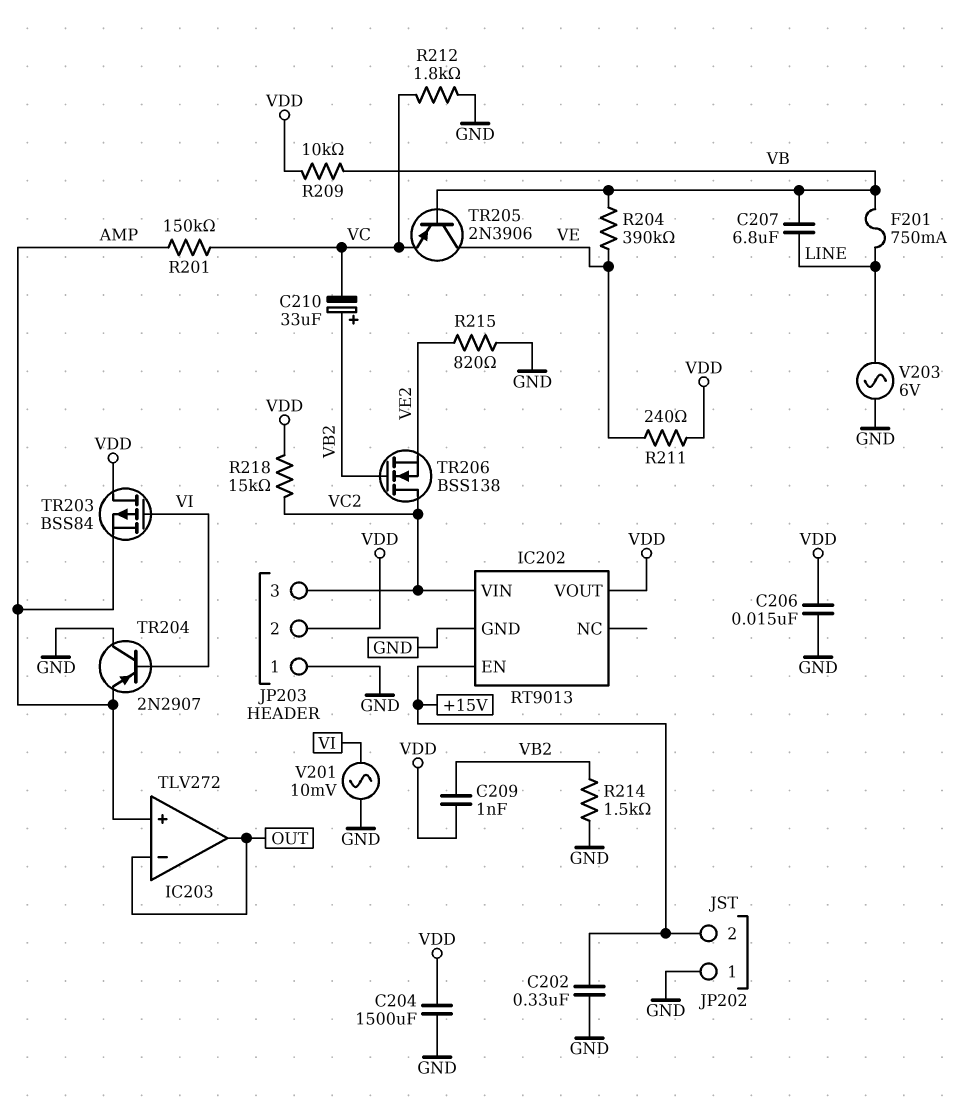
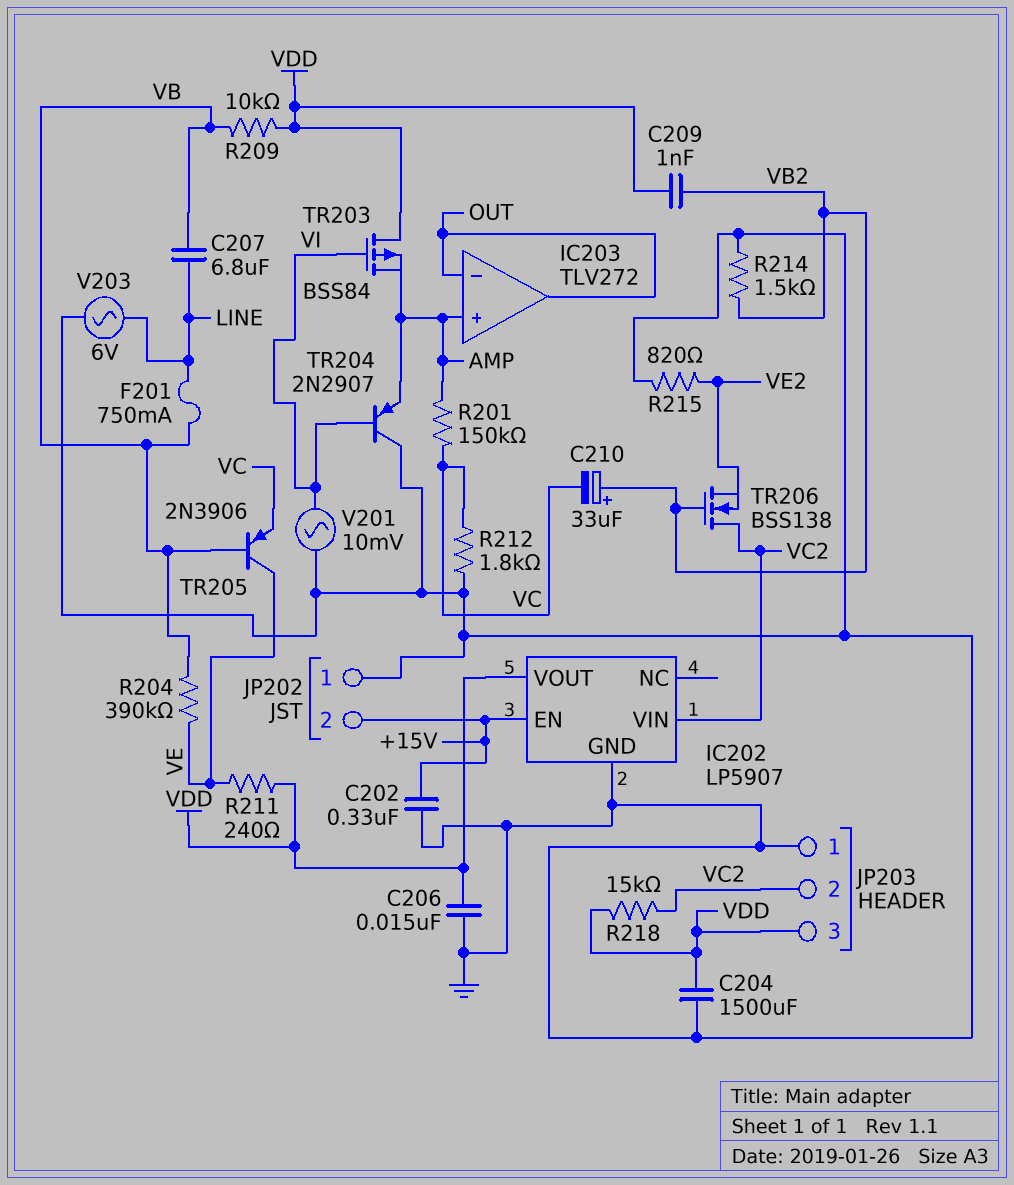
IC202: RT9013 -> LP5907
JP203 pin 2: VDD -> VC2
JP203 pin 3: VC2 -> VDD

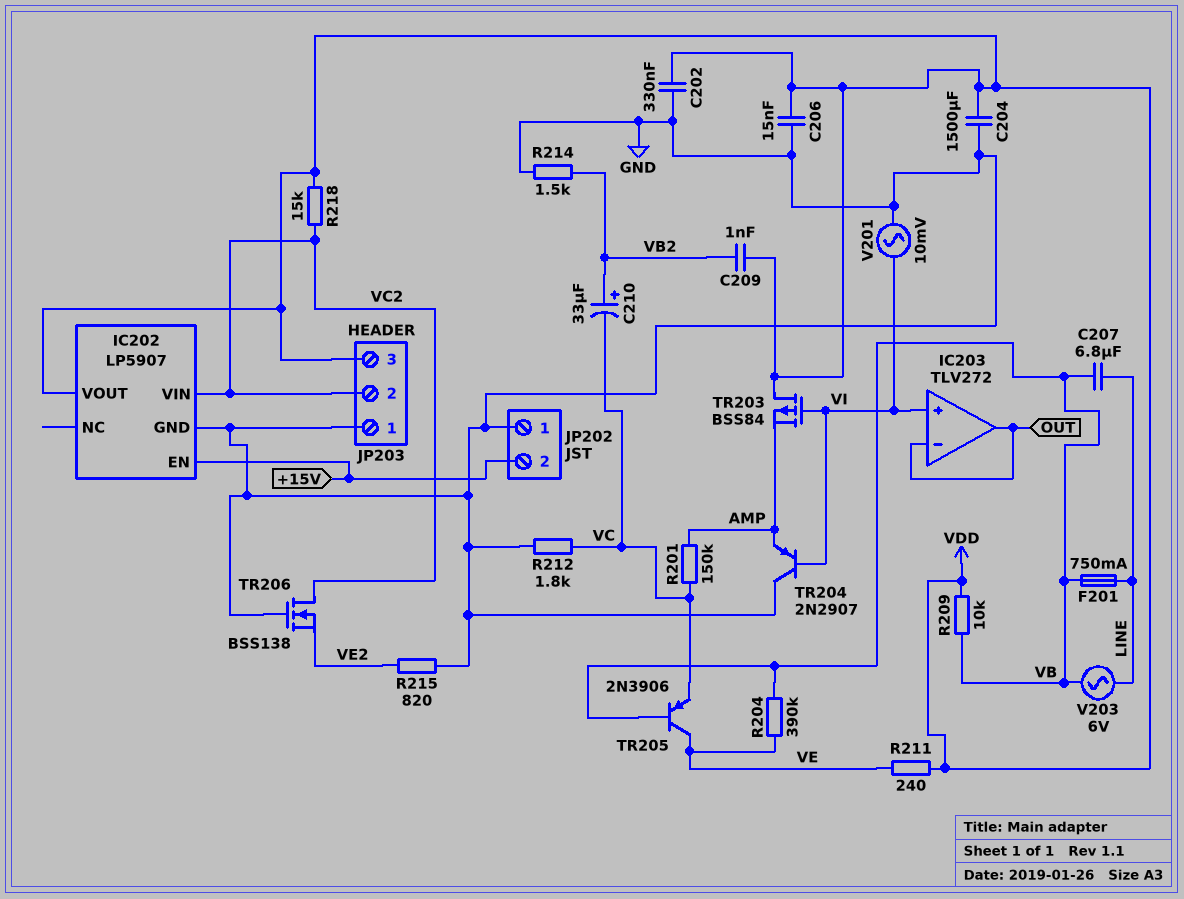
C202: 330nF (+15V, GND) -> 330nF (GND, VDD)
IC203 pin in+: AMP -> VI
TR206: NMOS BSS138 (G VB2, D VC2, S VE2) -> NMOS BSS138 (G GND, D VC2, S VE2)
V203: AC 6V (GND, LINE) -> AC 6V (LINE, VB)

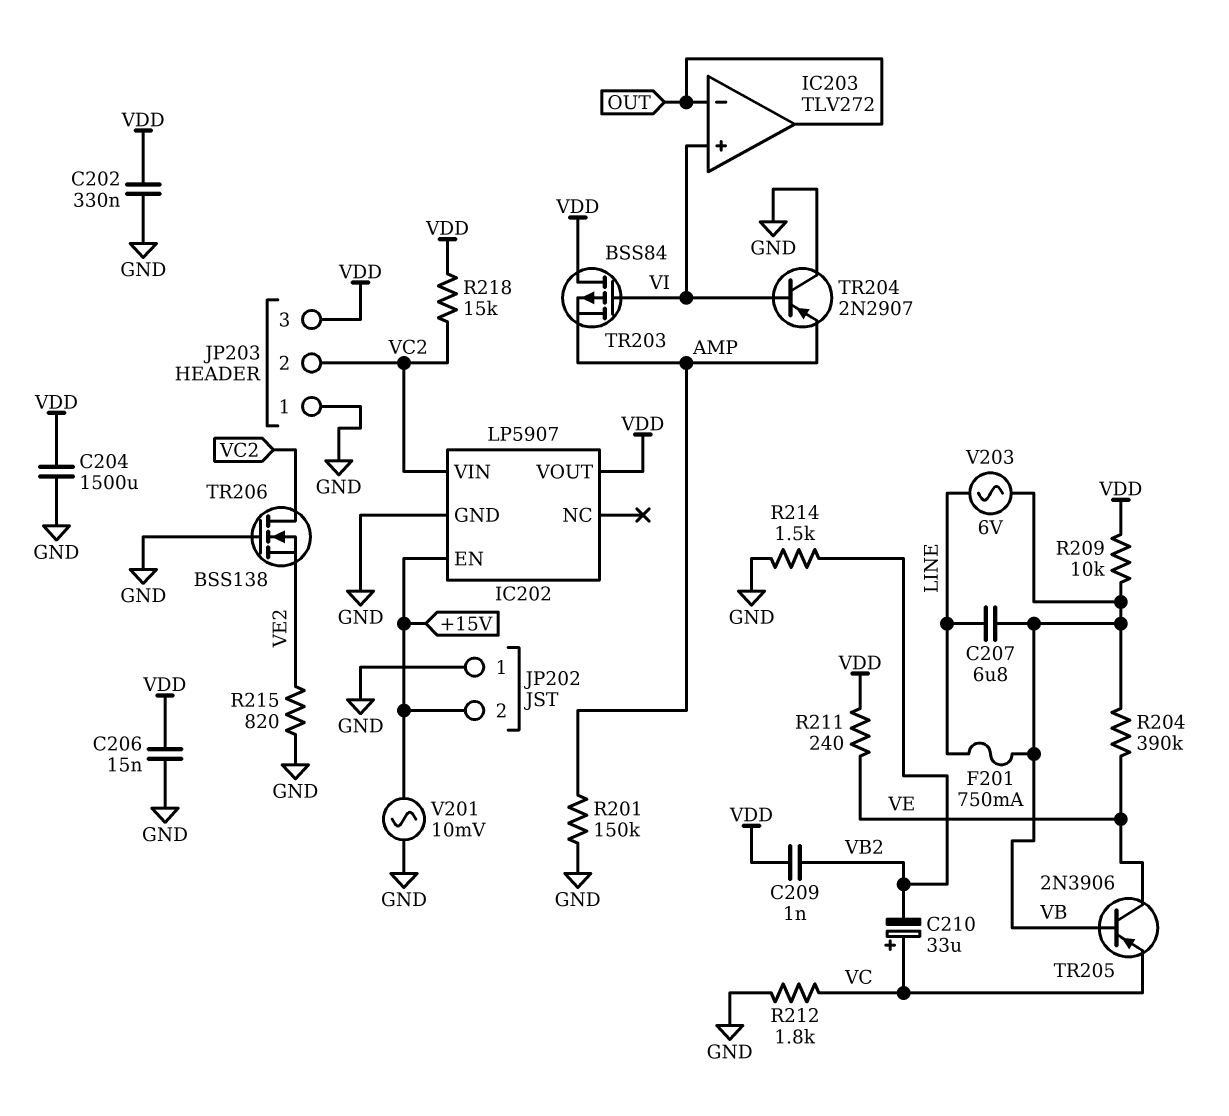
C210: 33uF (plus VB2, minus VC) -> 33uF (plus VC, minus VB2)
R201: 150k (AMP, VC) -> 150k (AMP, GND)
V201: AC 10mV (GND, VI) -> AC 10mV (+15V, GND)

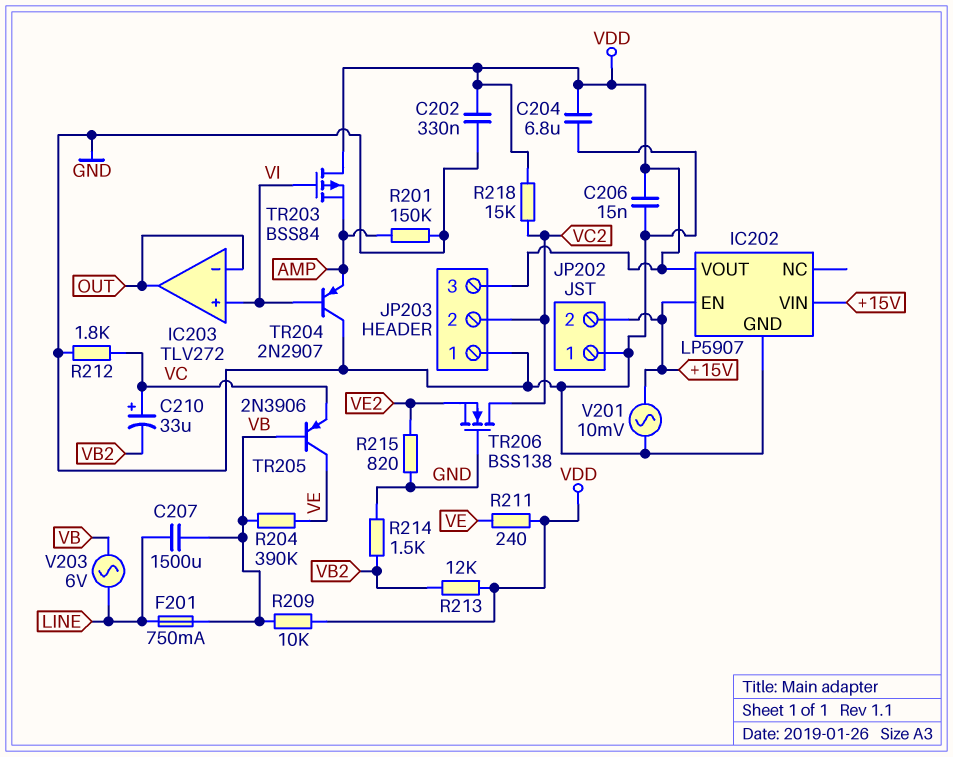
C204: 1500uF (GND, VDD) -> 6.8uF (GND, VDD)
C207: 6.8uF (LINE, VB) -> 1500uF (LINE, VB)
C209: 1nF (VB2, VDD) -> none
IC202 pin VIN: VC2 -> +15V
R213: none -> 12k (VB2, VDD)

